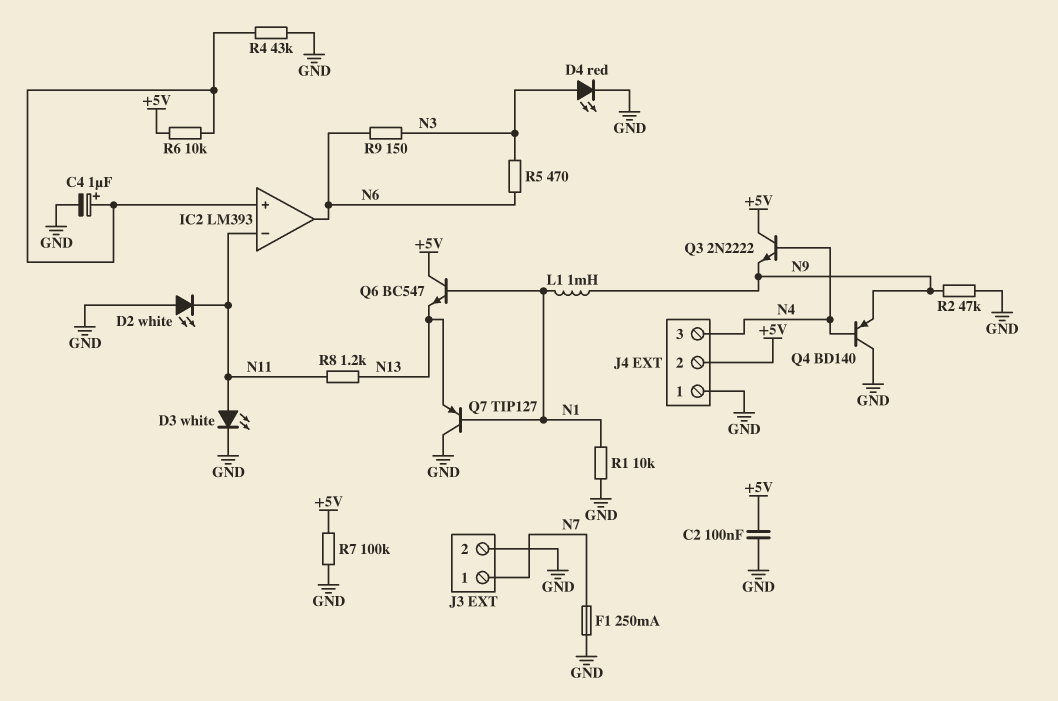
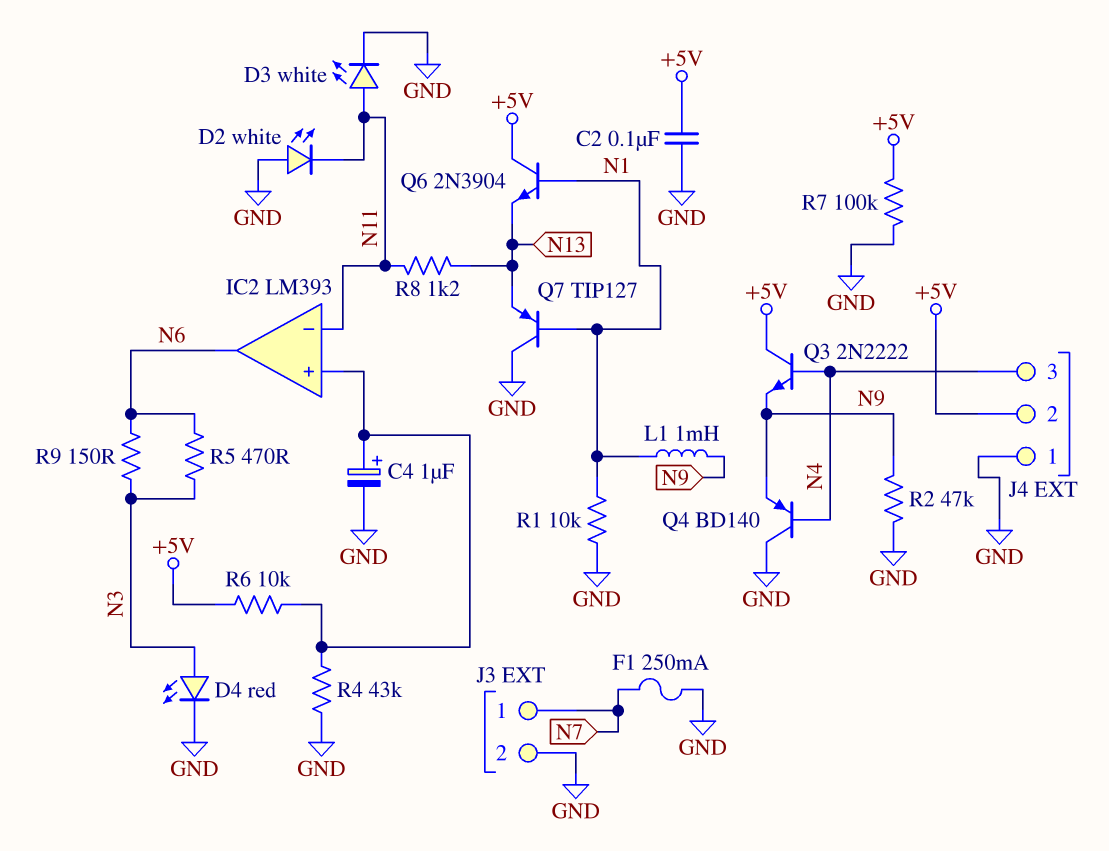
Q6: NPN BC547 (B N1, C +5V, E N13) -> NPN 2N3904 (B N1, C +5V, E N13)

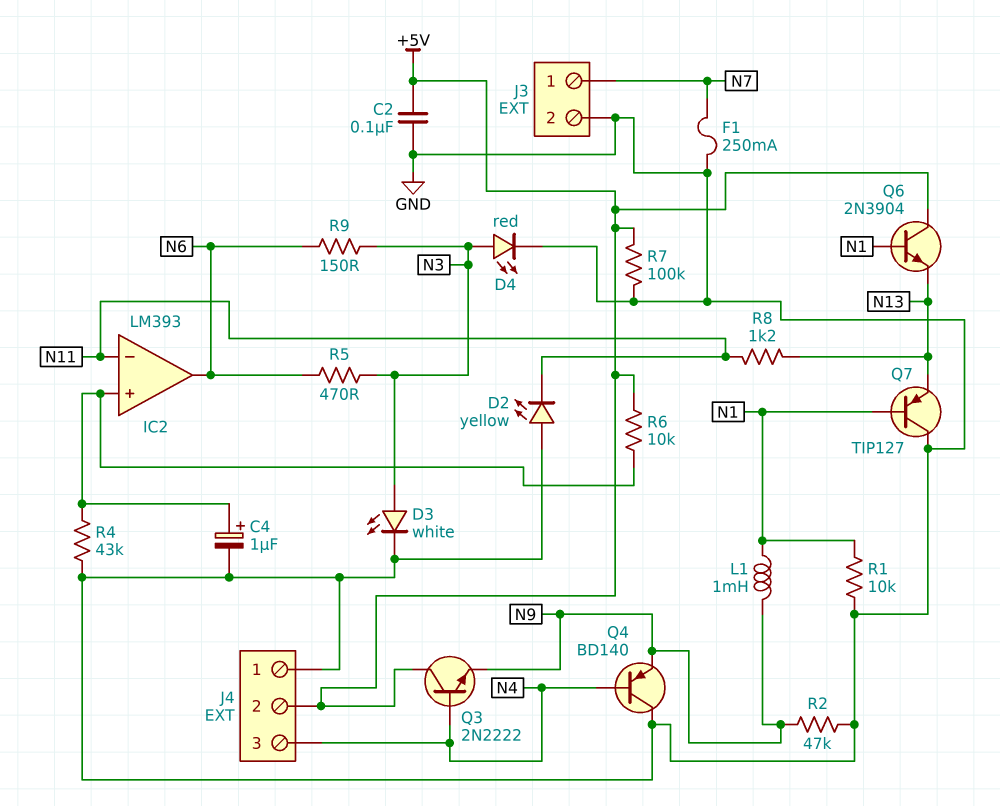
D2: LED white (A GND, K N11) -> LED yellow (A GND, K N11)
D3: LED white (A N11, K GND) -> LED white (A N3, K GND)

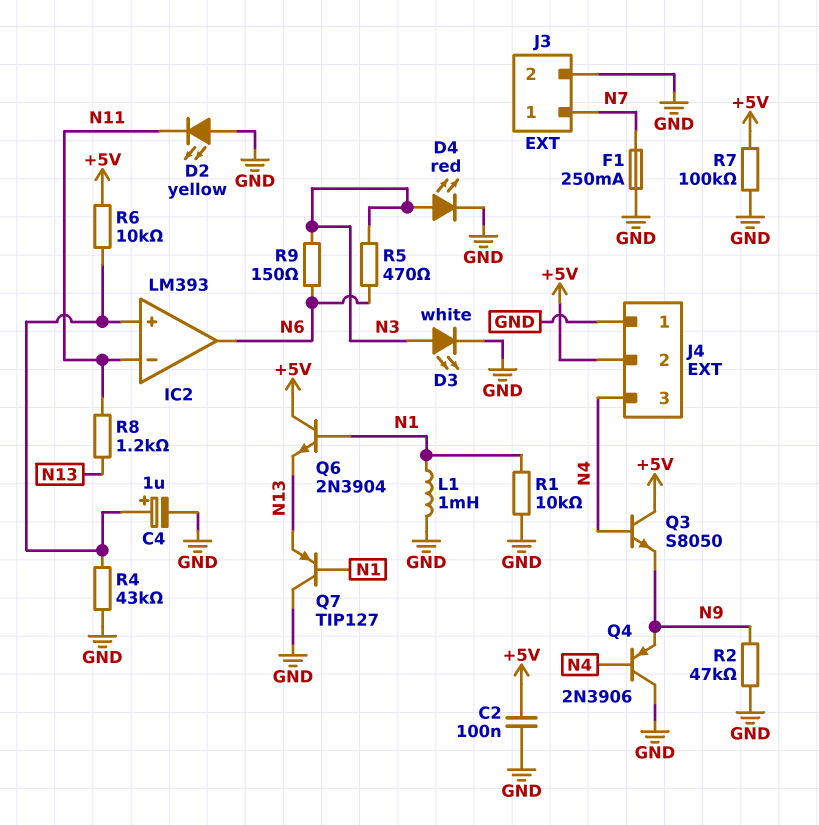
L1: 1mH (N1, N9) -> 1mH (GND, N1)
Q3: NPN 2N2222 (B N4, C +5V, E N9) -> NPN S8050 (B N4, C +5V, E N9)
Q4: PNP BD140 (B N4, C GND, E N9) -> PNP 2N3906 (B N4, C GND, E N9)

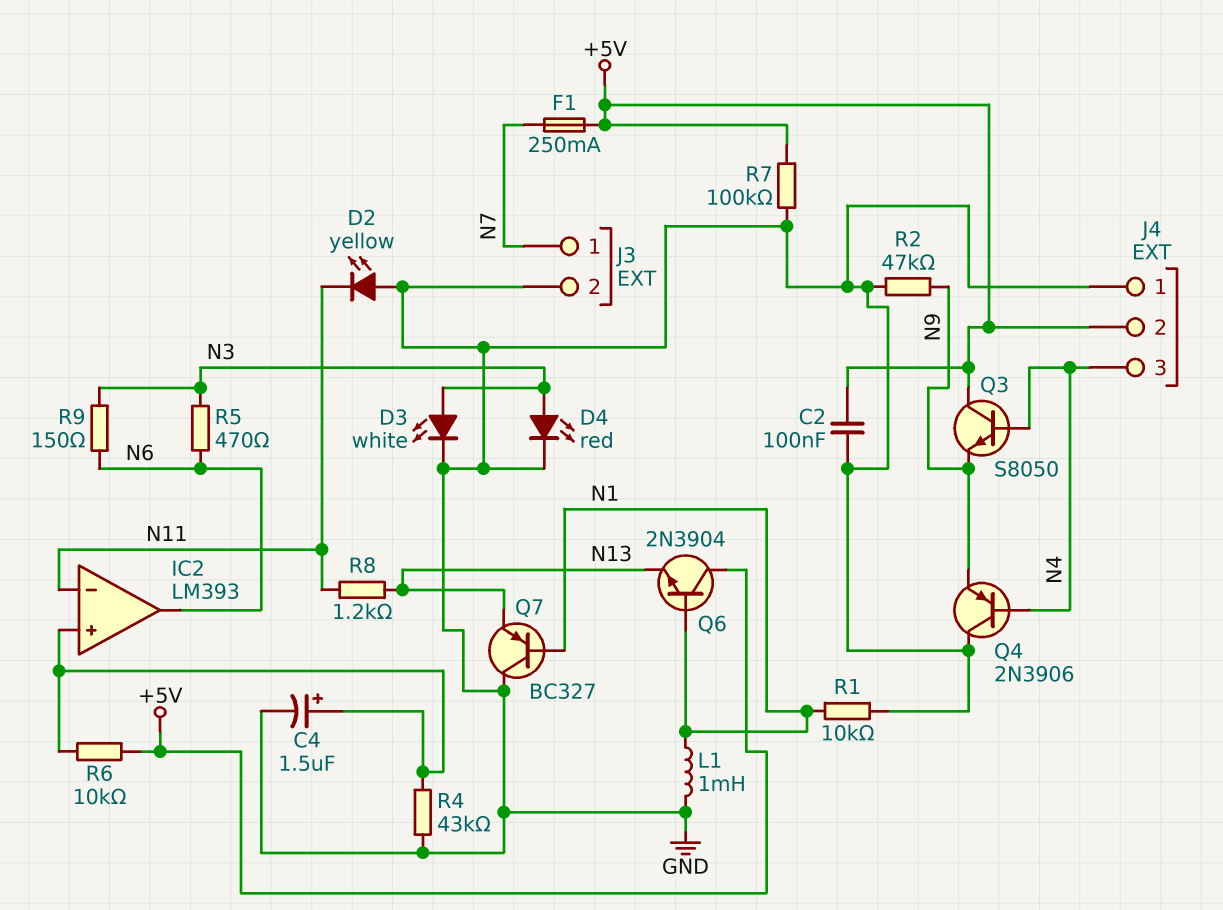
C4: 1uF (plus IC2/in+, minus GND) -> 1.5uF (plus IC2/in+, minus GND)
F1: 250mA (GND, N7) -> 250mA (+5V, N7)
Q7: PNP TIP127 (B N1, C GND, E N13) -> PNP BC327 (B N1, C GND, E N13)

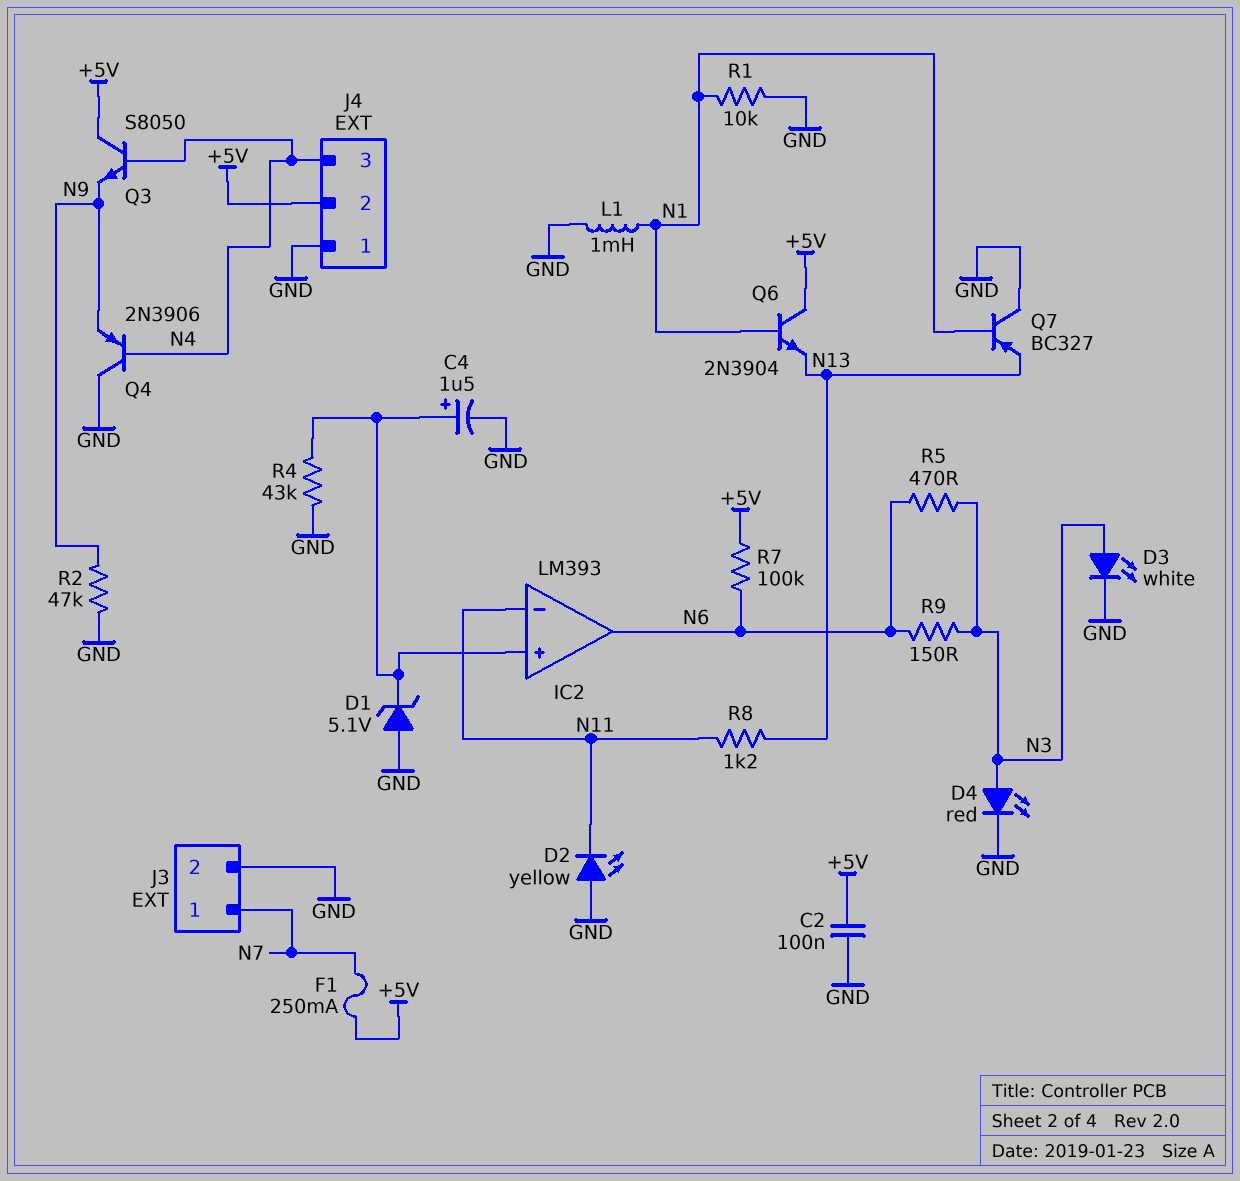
D1: none -> zener 5.1V (A GND, K IC2/in+)
R6: 10k (+5V, IC2/in+) -> none
R7: 100k (+5V, GND) -> 100k (+5V, N6)

